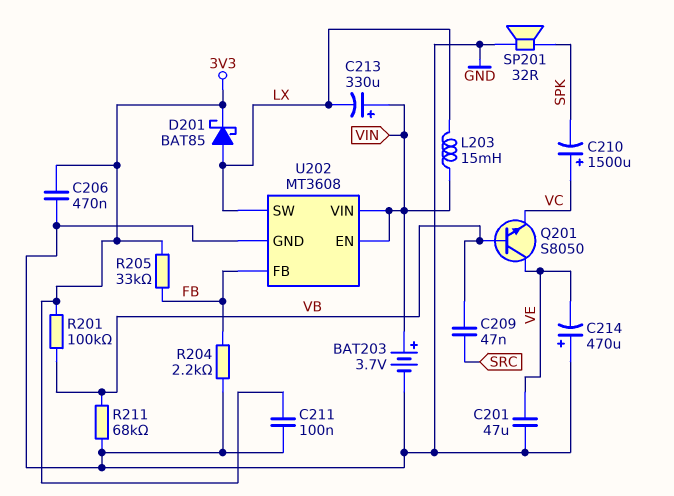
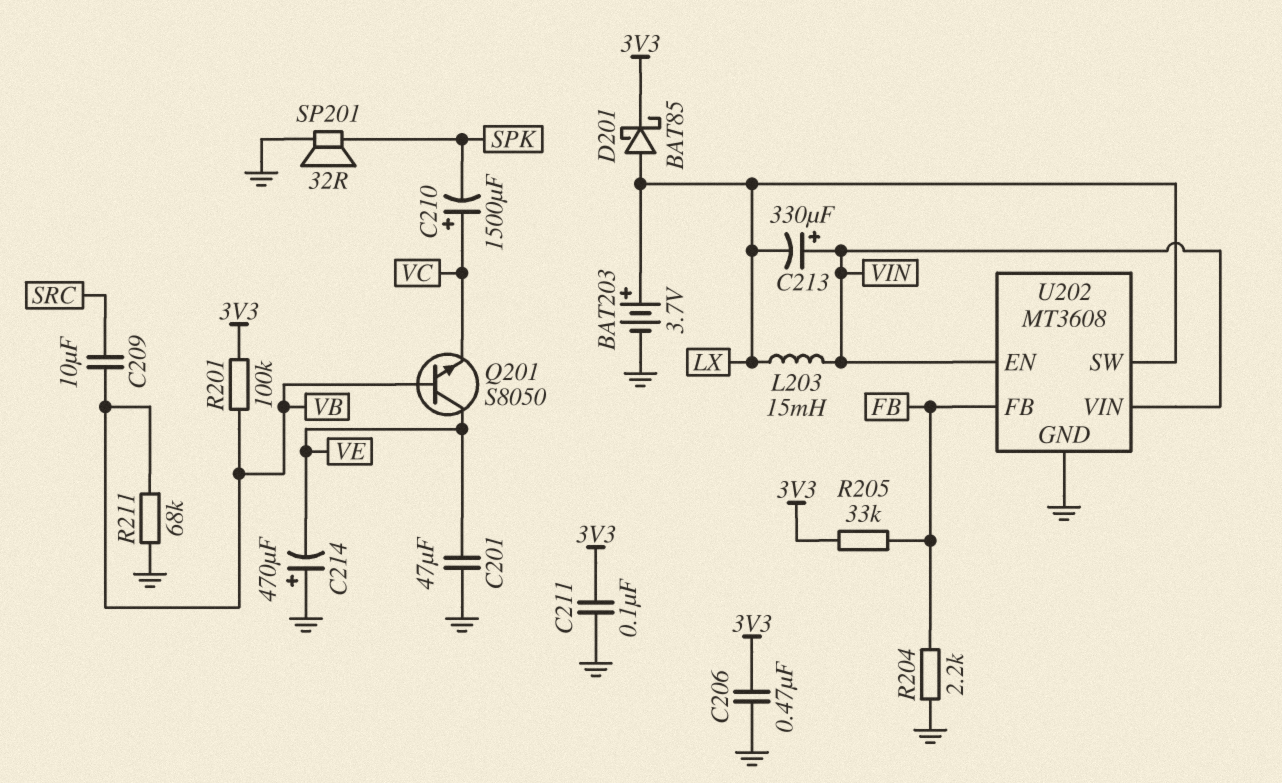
BAT203: 3.7V (plus VIN, minus GND) -> 3.7V (plus LX, minus GND)
C209: 47nF (SRC, VB) -> 10uF (SRC, VB)

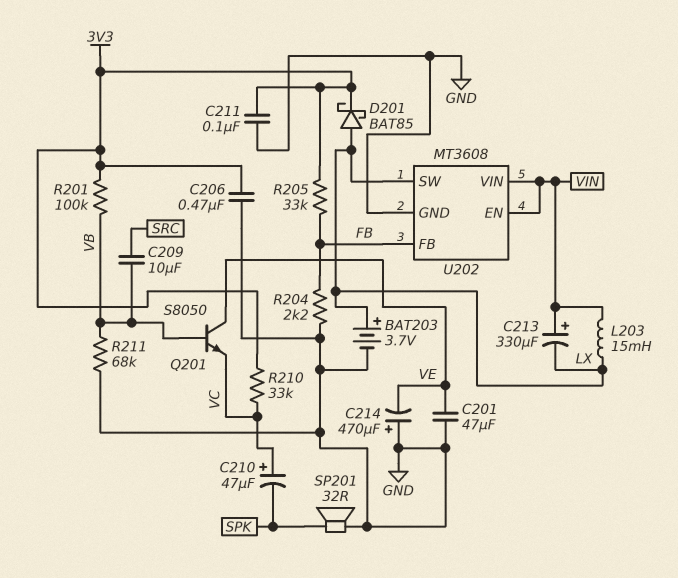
C210: 1500uF (plus VC, minus SPK) -> 47uF (plus VC, minus SPK)
R210: none -> 33k (3V3, VC)

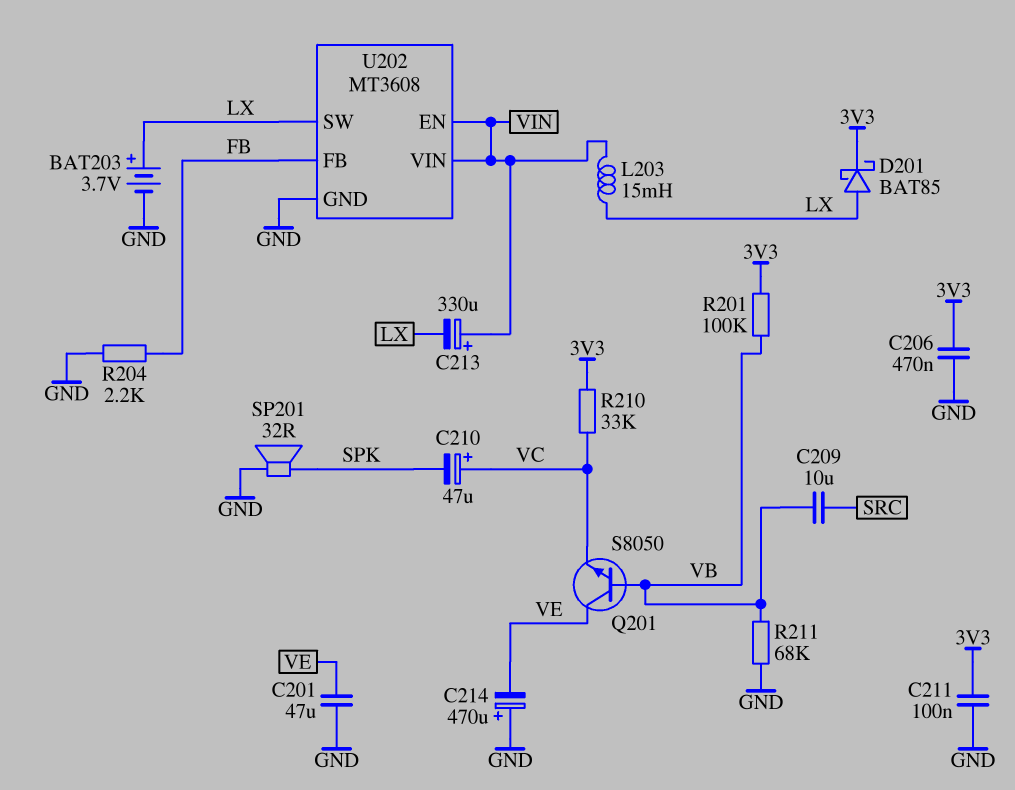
R205: 33k (3V3, FB) -> none

